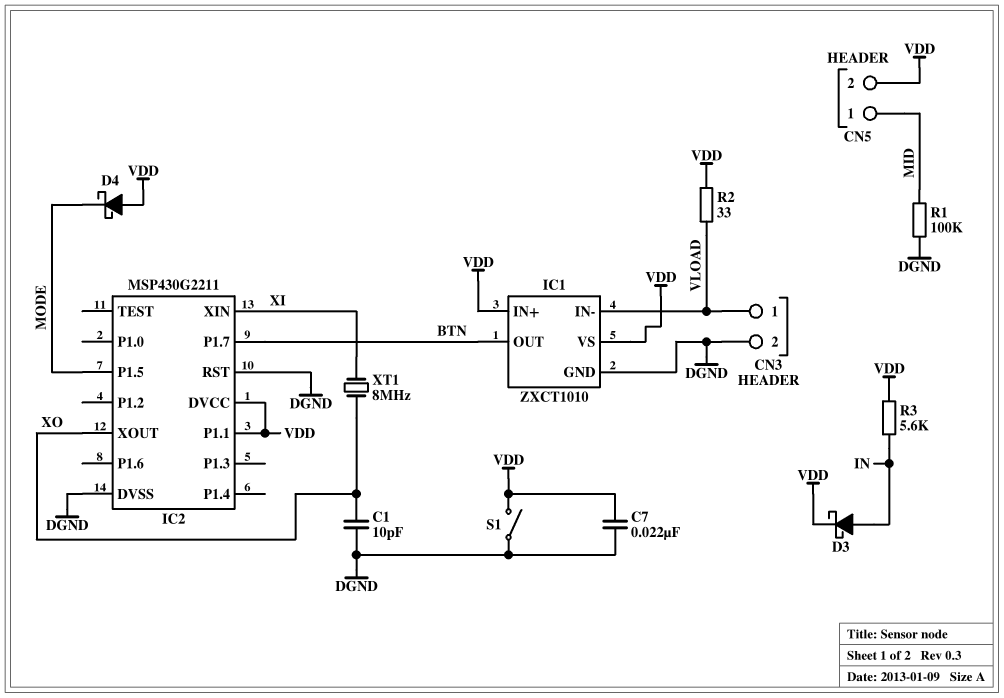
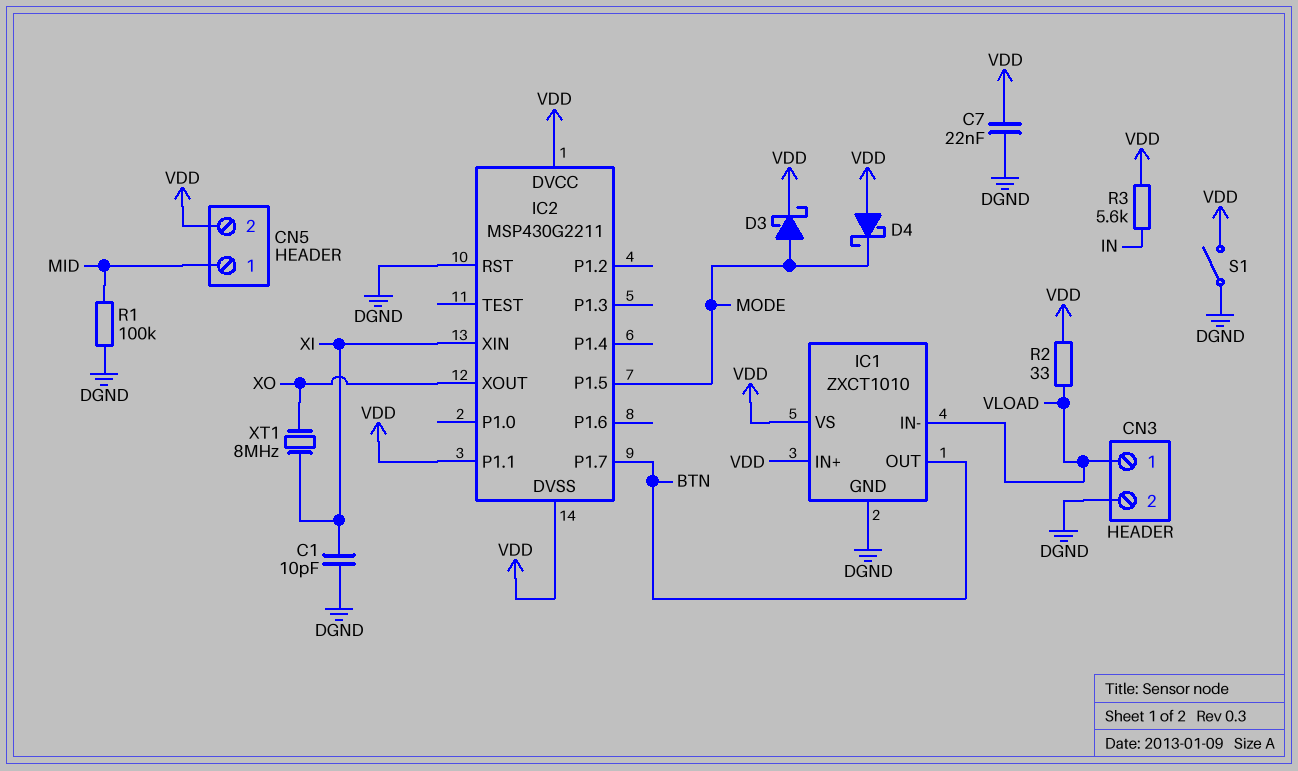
C1: 10pF (DGND, XO) -> 10pF (DGND, XI)
D3: schottky (A IN, K VDD) -> schottky (A MODE, K VDD)
IC2 pin DVSS: DGND -> VDD

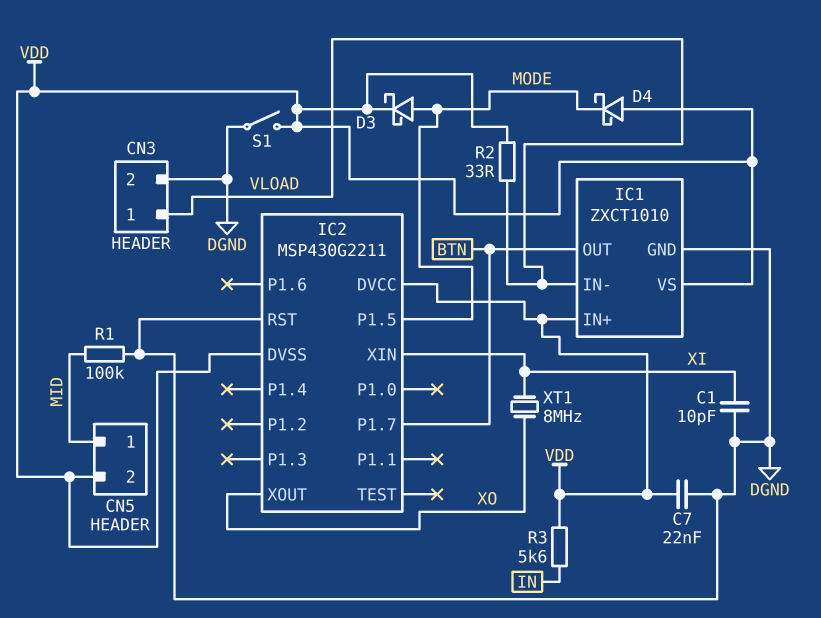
IC2 pin P1.1: VDD -> none

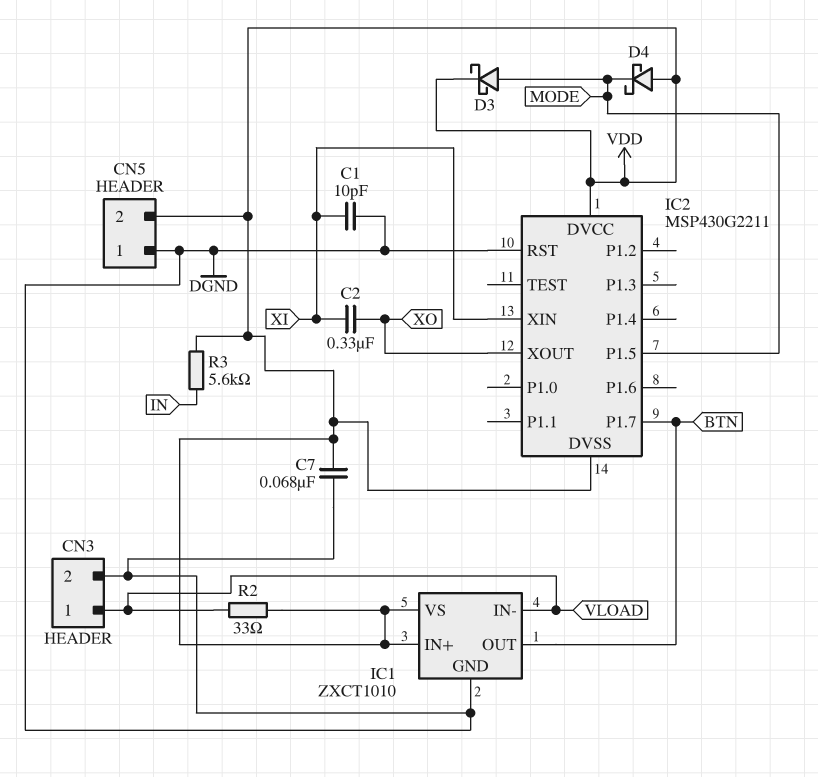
C2: none -> 330nF (XI, XO)
C7: 22nF (DGND, VDD) -> 68nF (DGND, VDD)
CN5 pin 1: MID -> DGND
R1: 100k (DGND, MID) -> none
S1: switch (DGND, VDD) -> none
XT1: 8MHz (XI, XO) -> none

